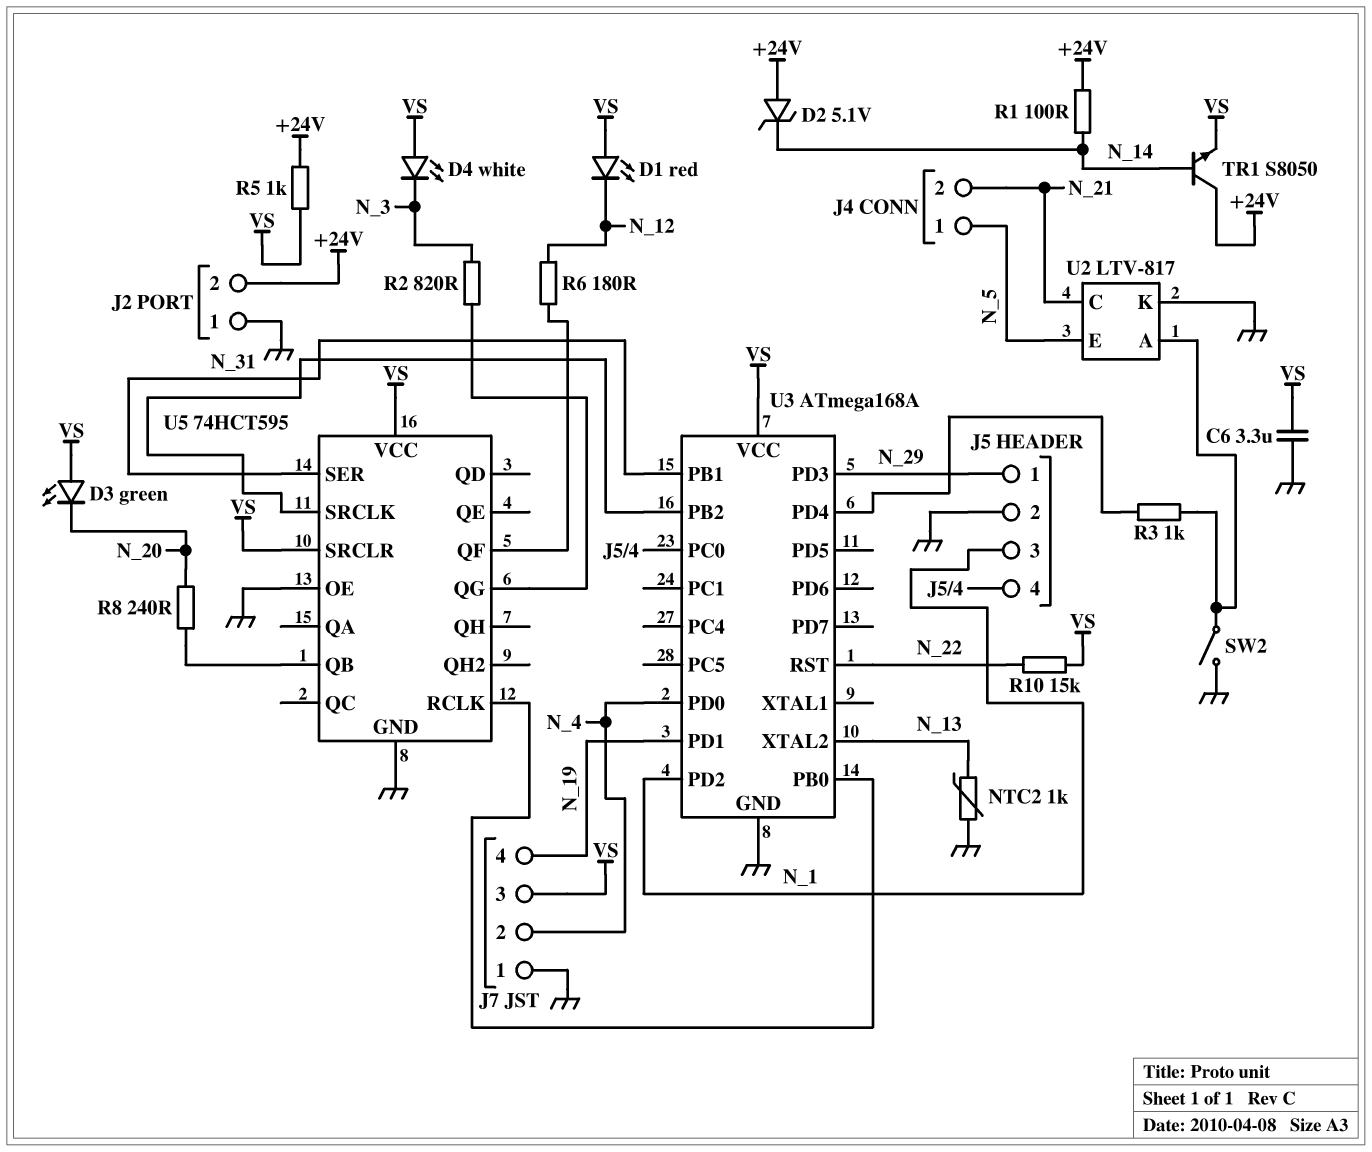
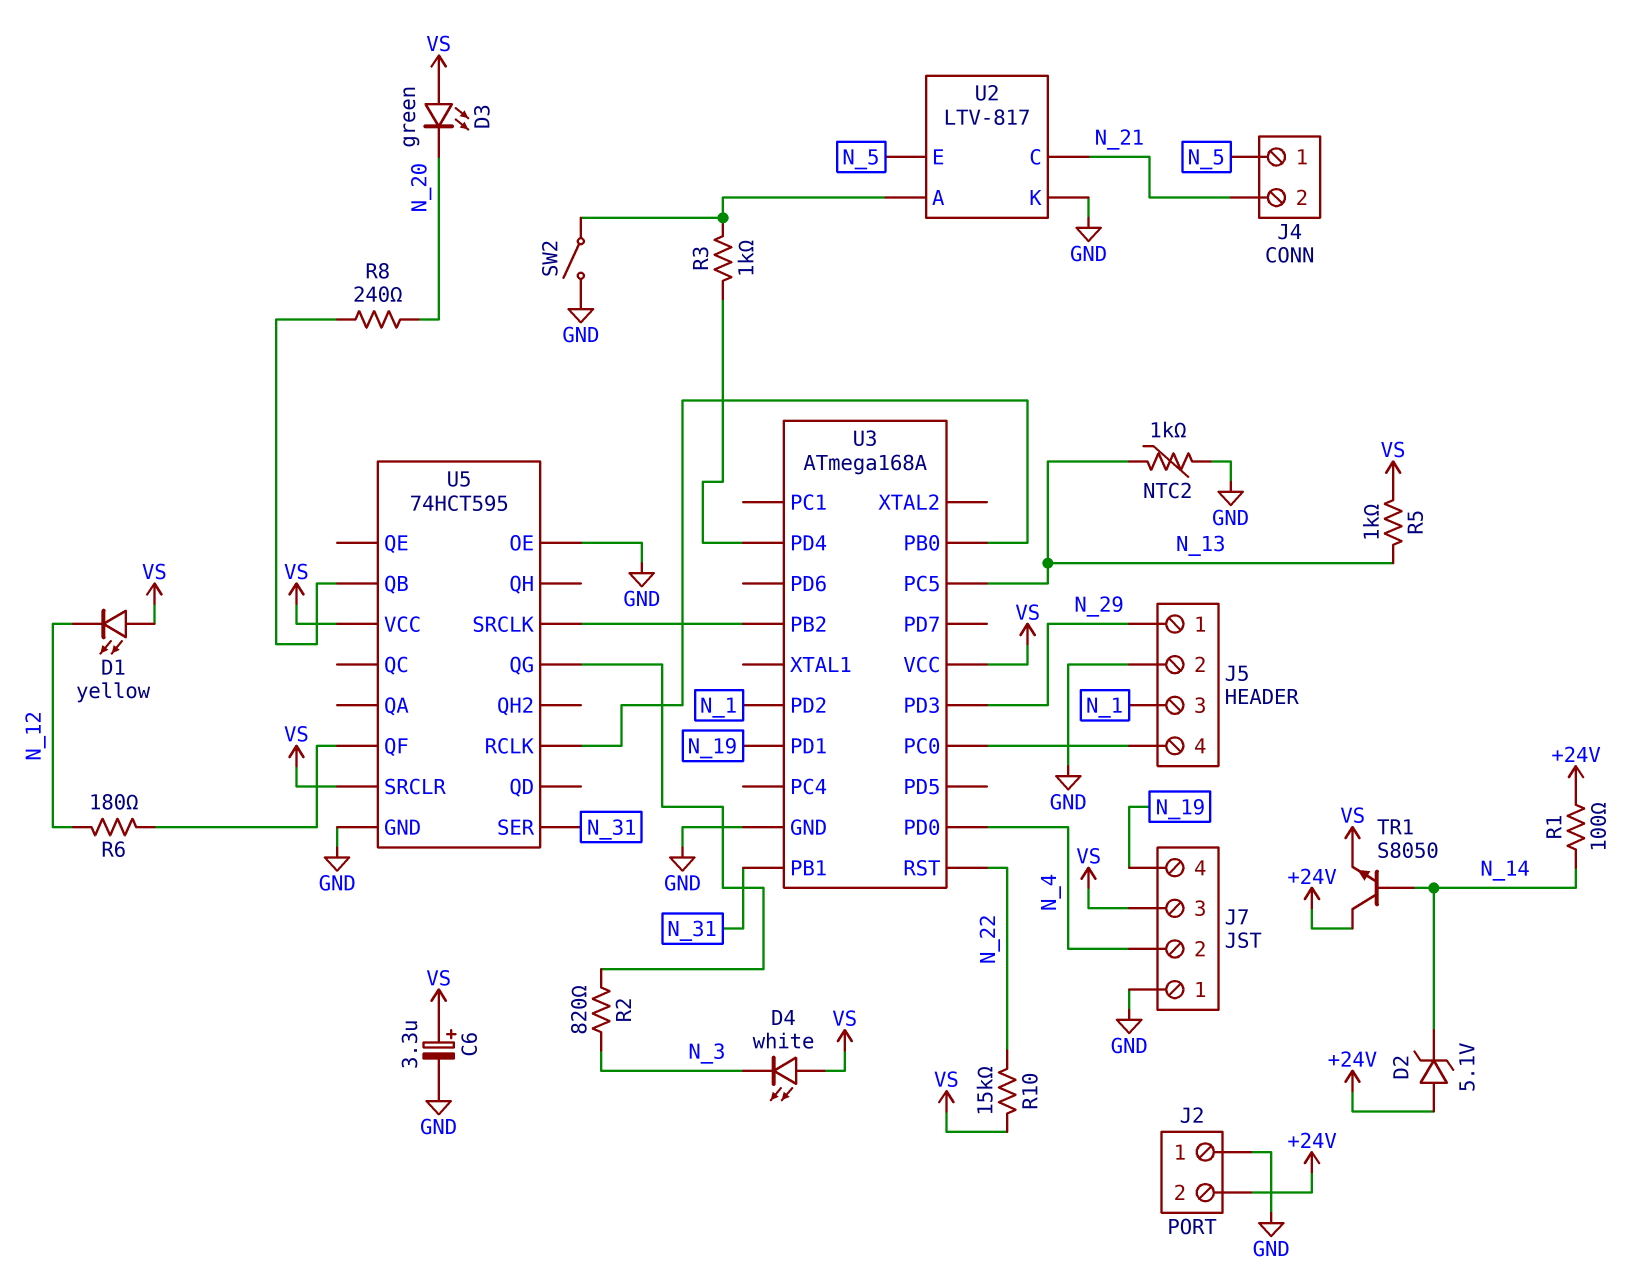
C6: 3.3uF (GND, VS) -> 3.3uF (plus VS, minus GND)
D1: LED red (A VS, K N_12) -> LED yellow (A VS, K N_12)
R5: 1k (+24V, VS) -> 1k (N_13, VS)
U3 pin PC5: none -> N_13
U3 pin XTAL2: N_13 -> none

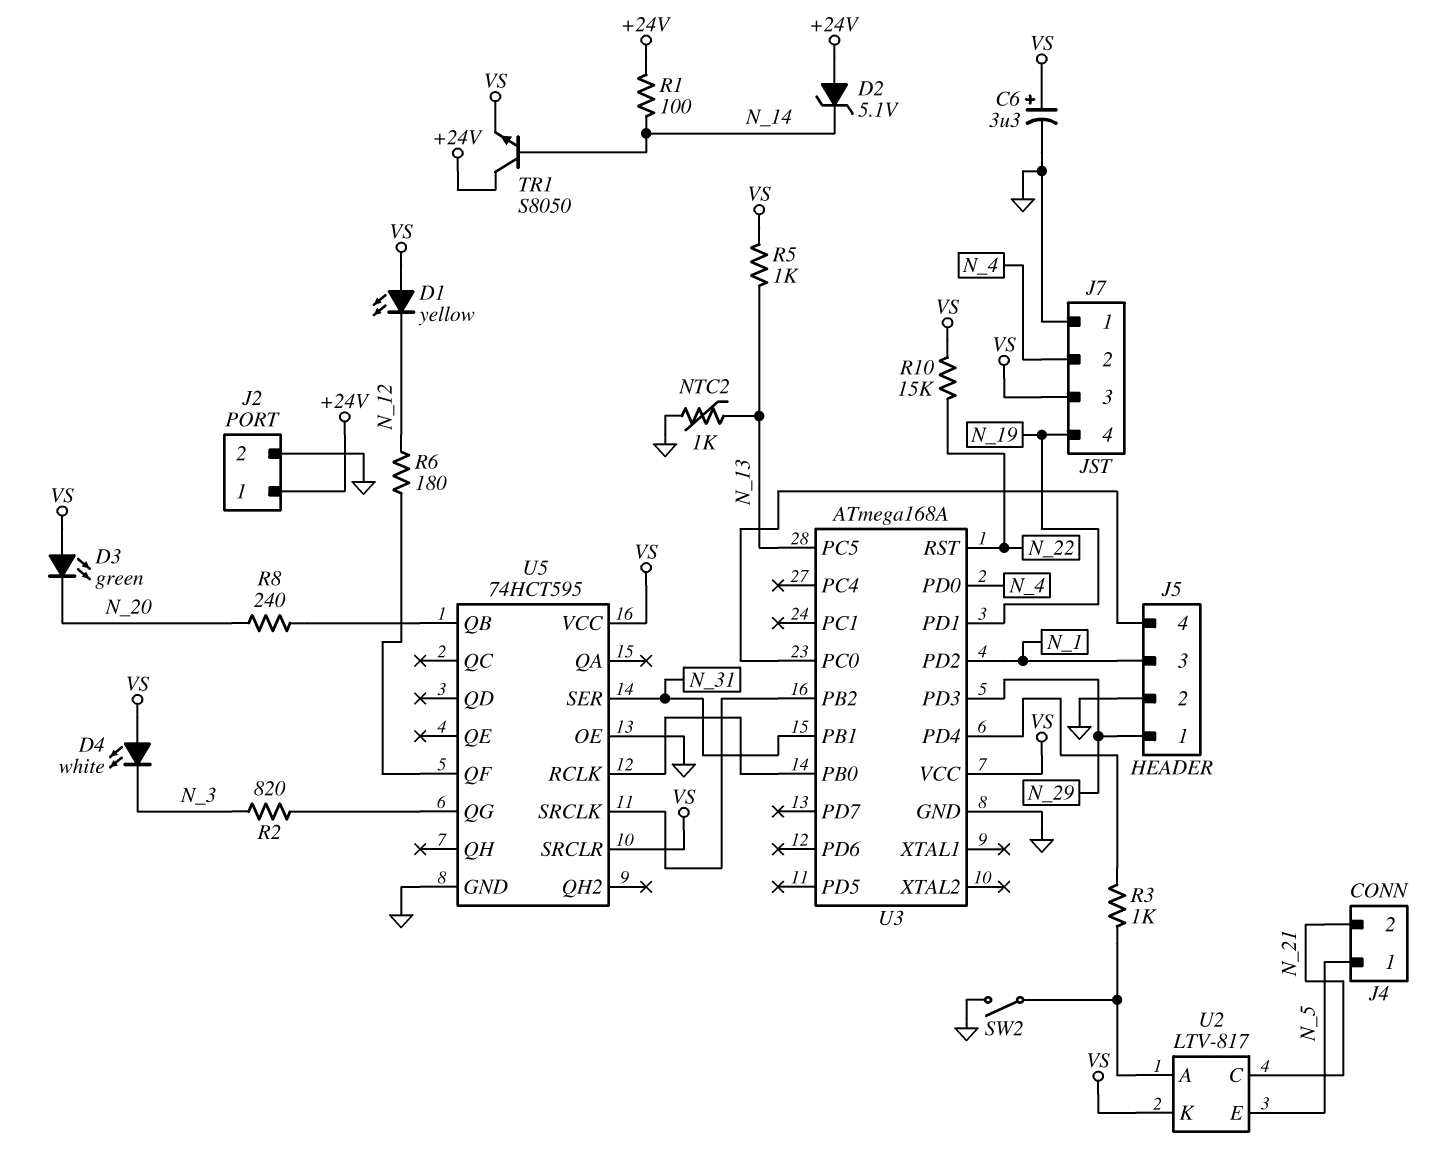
J2 pin 1: GND -> +24V
J2 pin 2: +24V -> GND
U2 pin K: GND -> VS

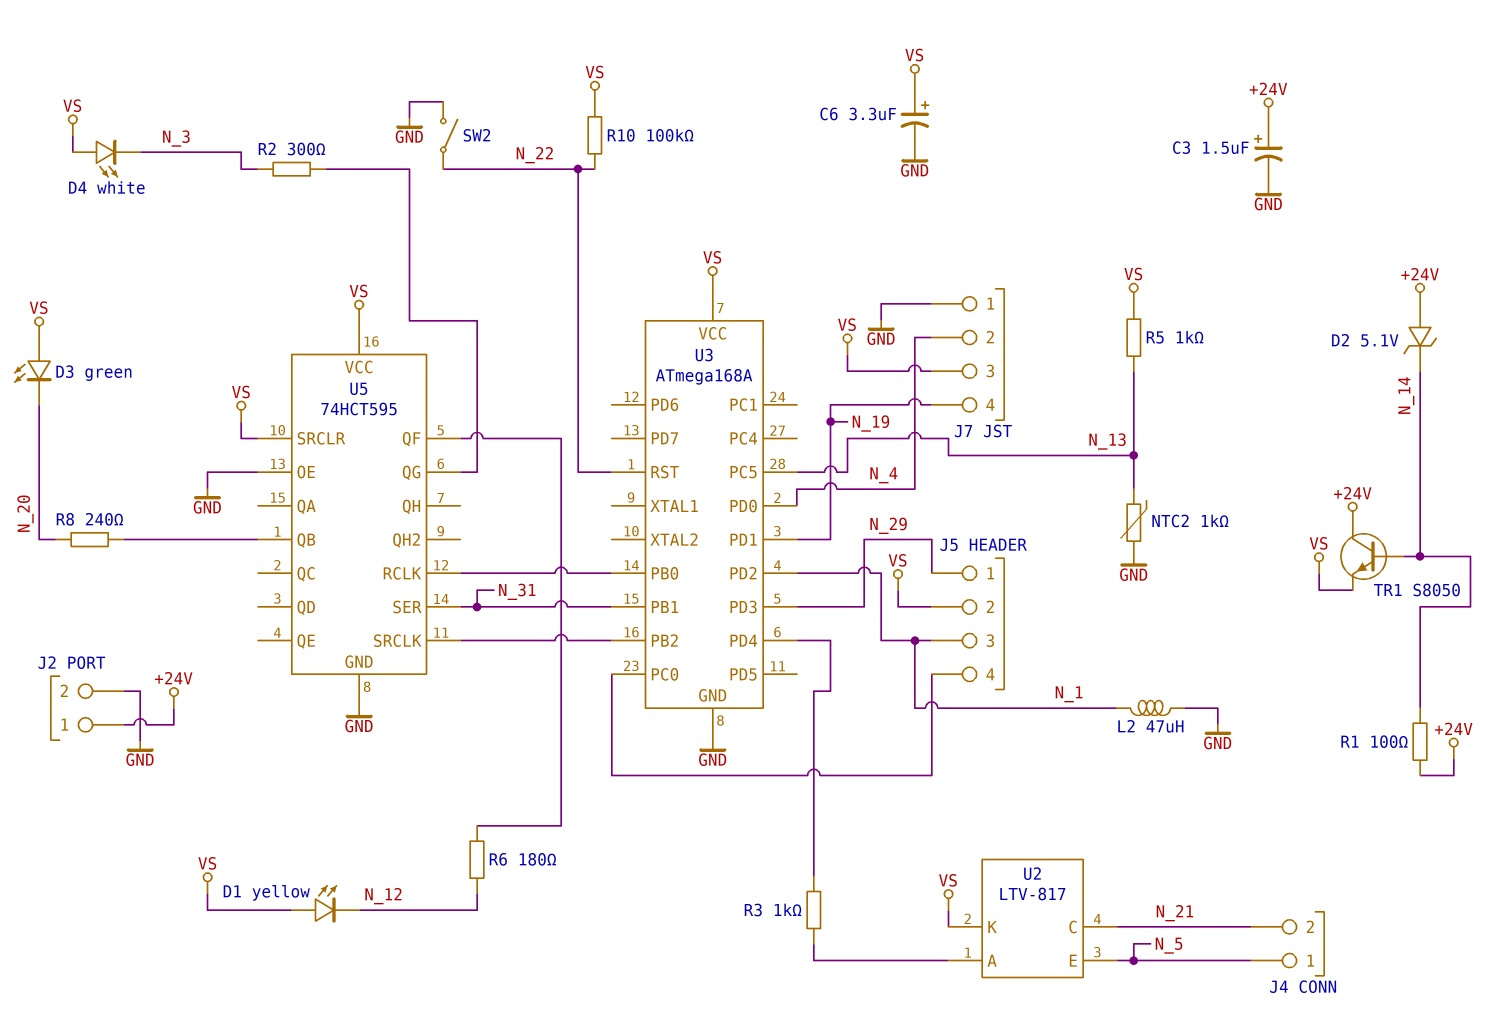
C3: none -> 1.5uF (plus +24V, minus GND)
J5 pin 2: GND -> VS
L2: none -> 47uH (GND, N_1)
R2: 820 (N_3, U5/QG) -> 300 (N_3, U5/QG)
R10: 15k (N_22, VS) -> 100k (N_22, VS)
SW2: switch (GND, U2/A) -> switch (GND, N_22)

